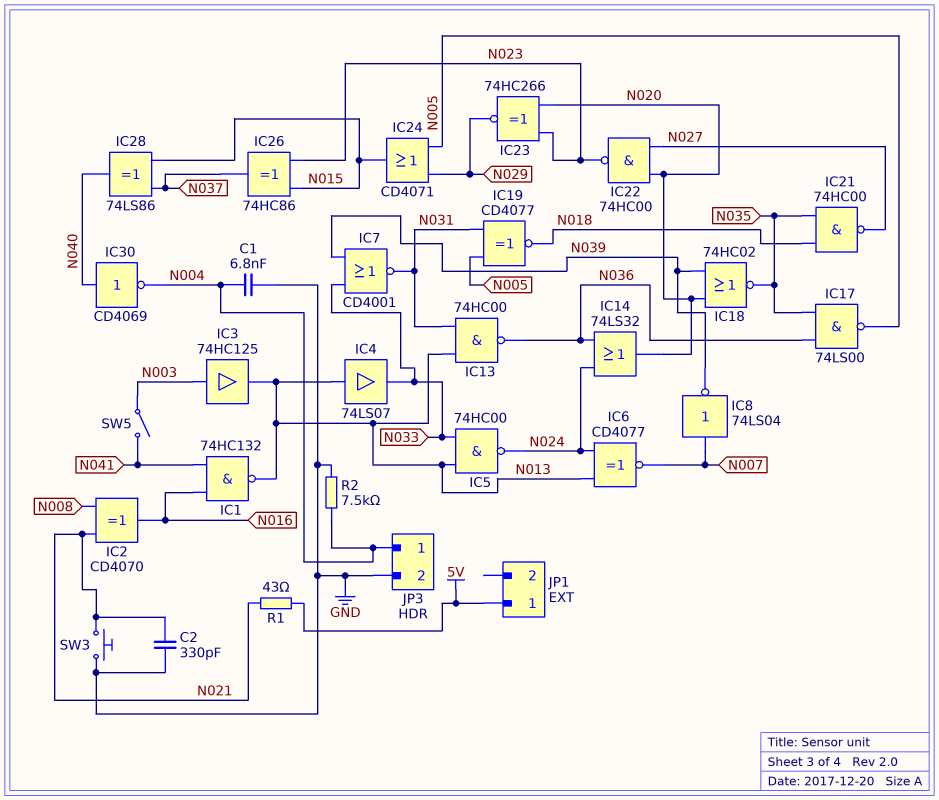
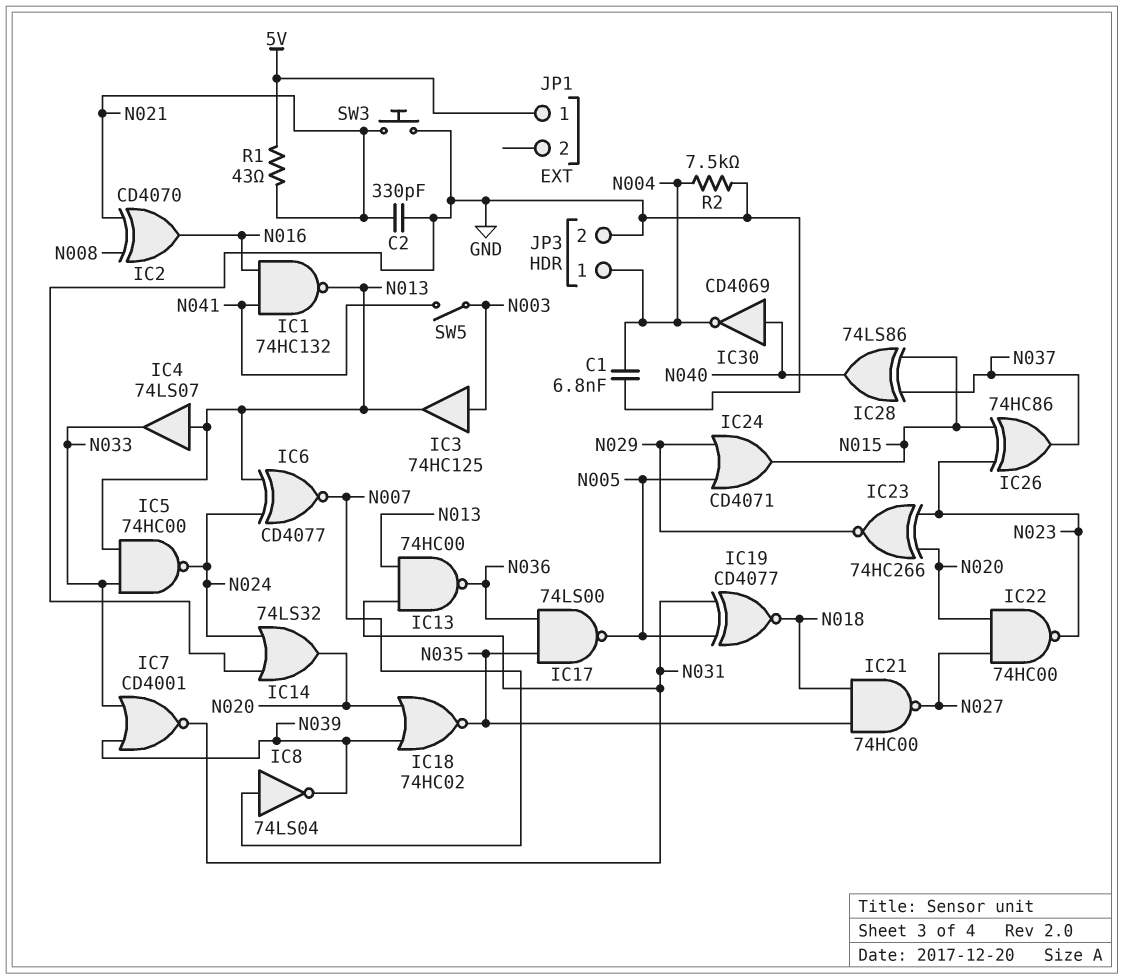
IC14: OR 74LS32 (in N024, in N036, out N020) -> OR 74LS32 (in GND, in N024, out N020)

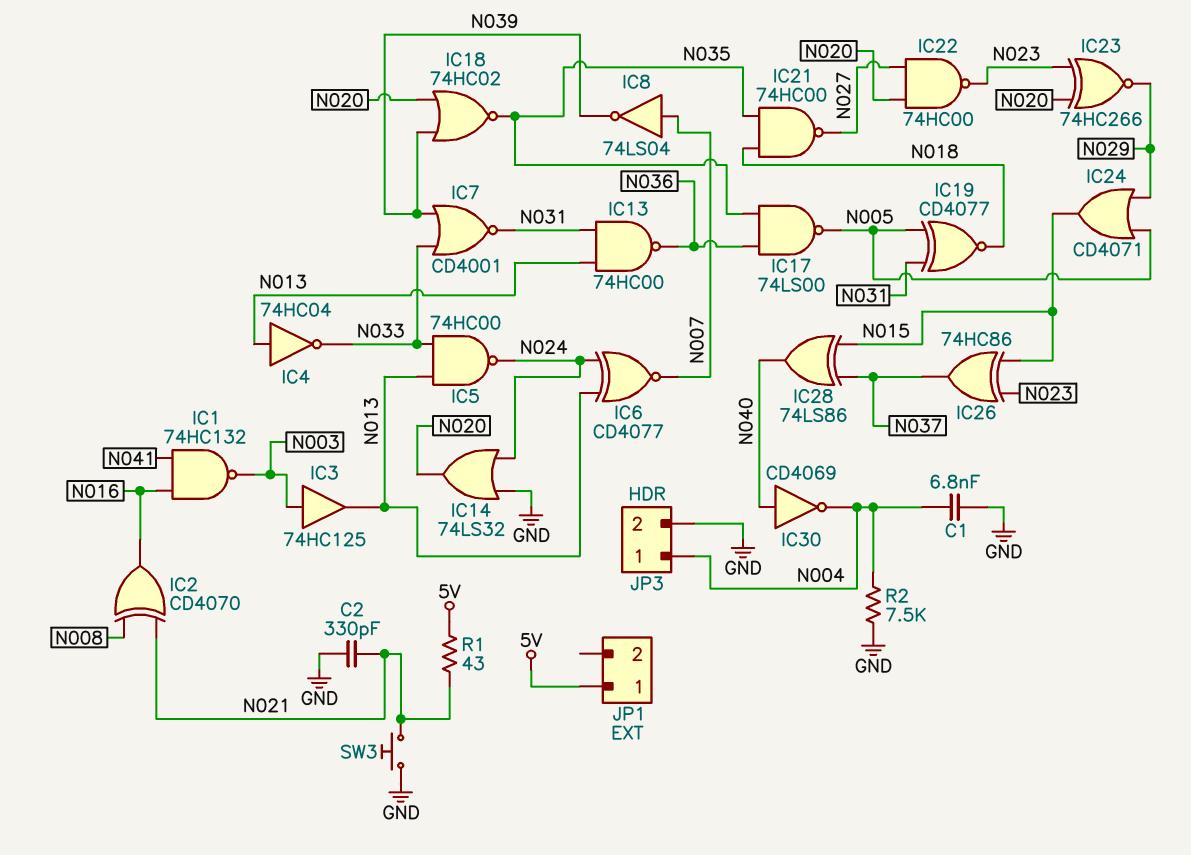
IC1: NAND 74HC132 (in N016, in N041, out N013) -> NAND 74HC132 (in N016, in N041, out N003)
IC4: buffer 74LS07 (in N013, out N033) -> NOT 74HC04 (in N013, out N033)
SW5: switch (N003, N041) -> none

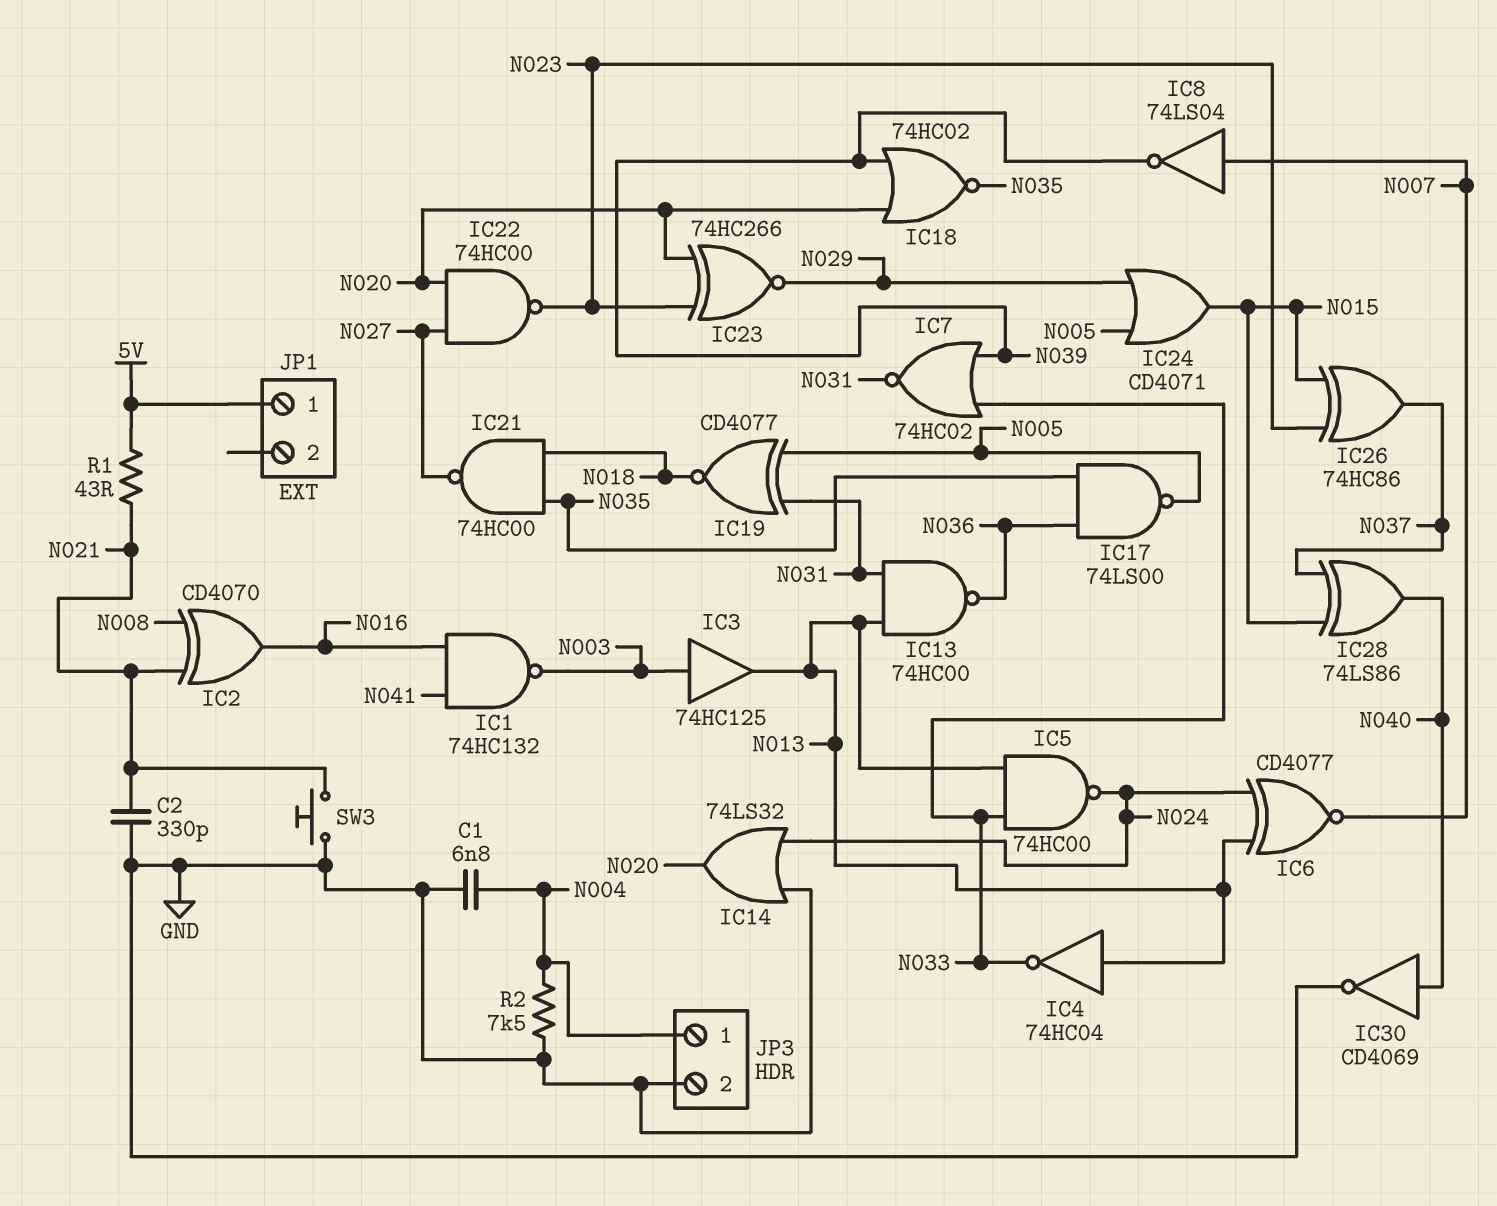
IC7: NOR CD4001 (in N033, in N039, out N031) -> NOR 74HC02 (in N033, in N039, out N031)
IC30: NOT CD4069 (in N040, out N004) -> NOT CD4069 (in N040, out GND)

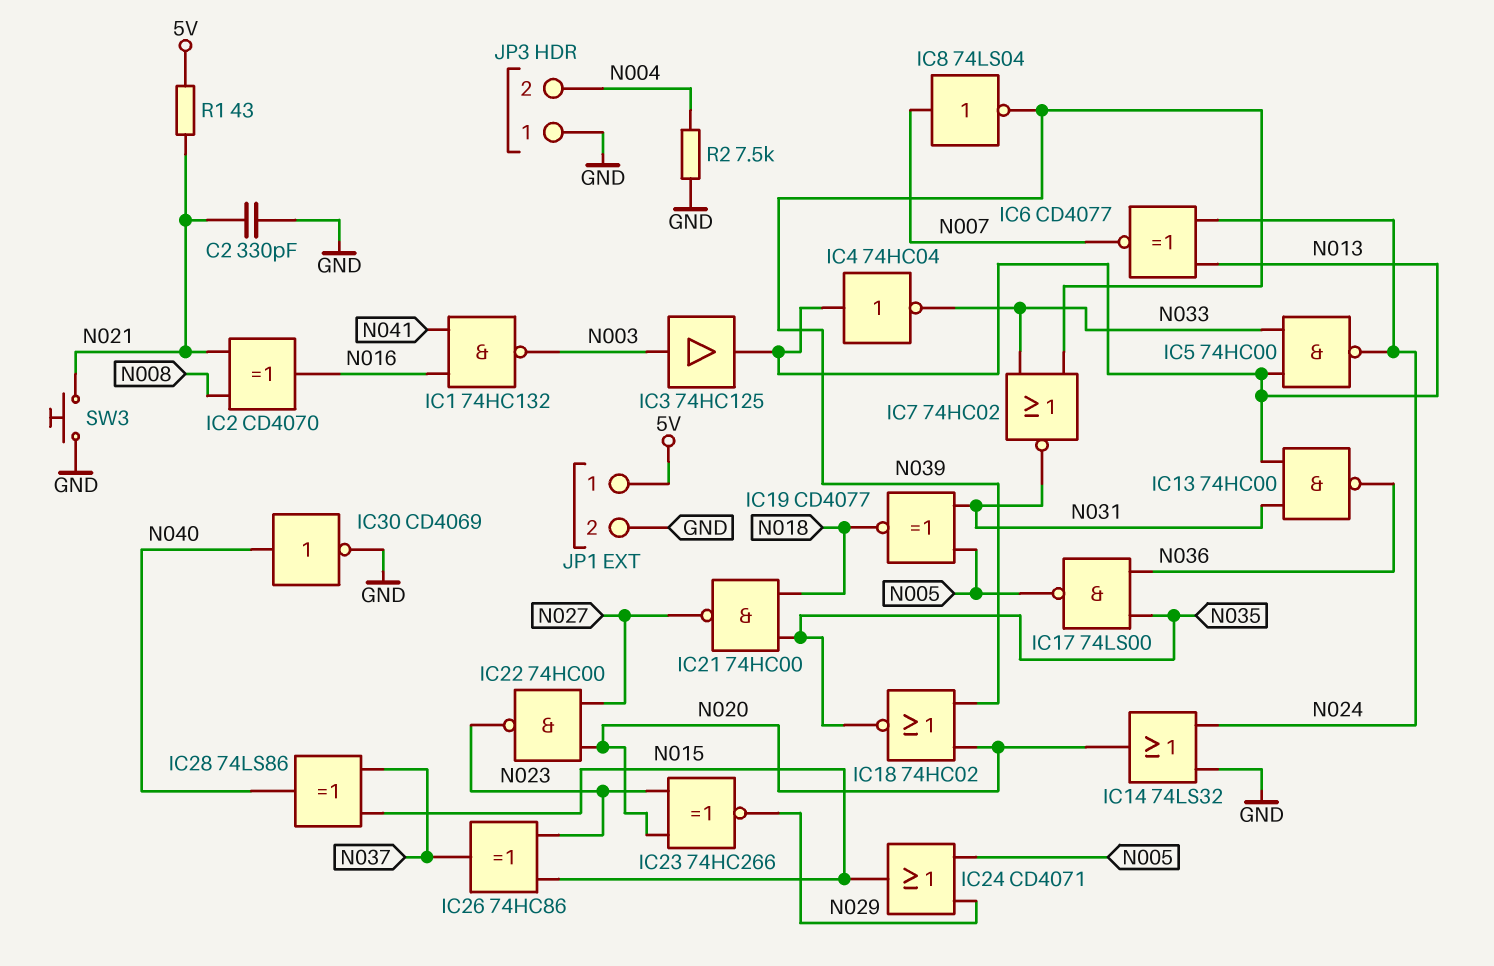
C1: 6.8nF (GND, N004) -> none
JP1 pin 2: none -> GND
JP3 pin 1: N004 -> GND
JP3 pin 2: GND -> N004

